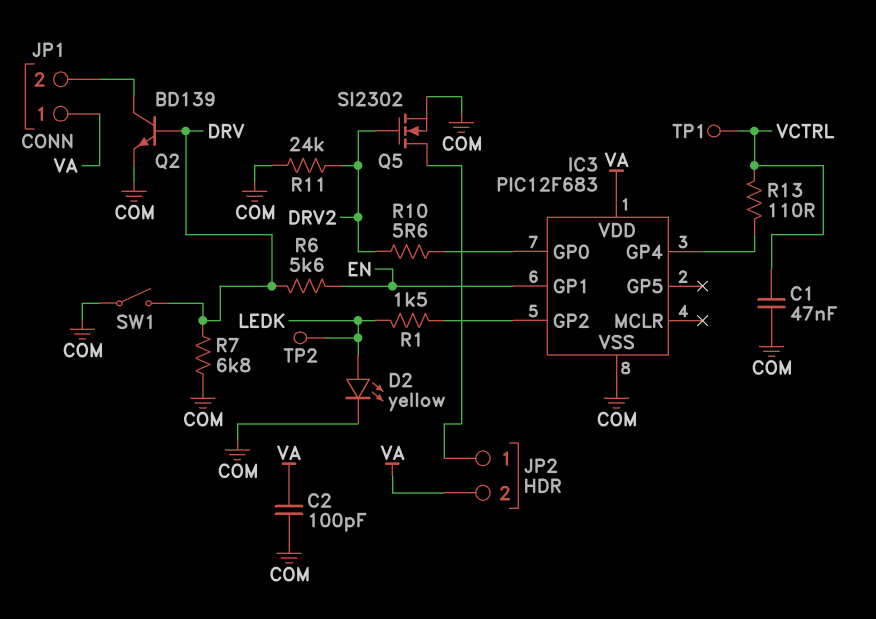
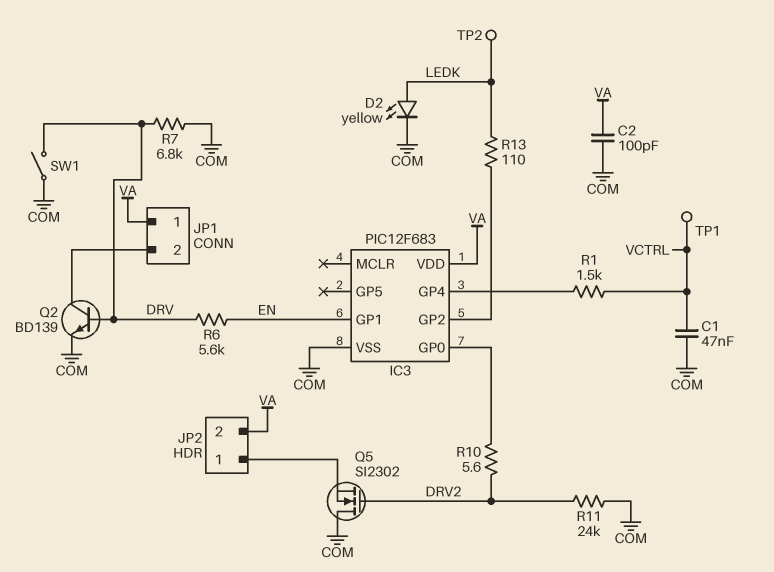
Q5: NMOS SI2302 (G DRV2, D JP2/1, S COM) -> NMOS SI2302 (G DRV2, D COM, S JP2/1)
R1: 1.5k (IC3/GP2, LEDK) -> 1.5k (IC3/GP4, VCTRL)
R13: 110 (IC3/GP4, VCTRL) -> 110 (IC3/GP2, LEDK)

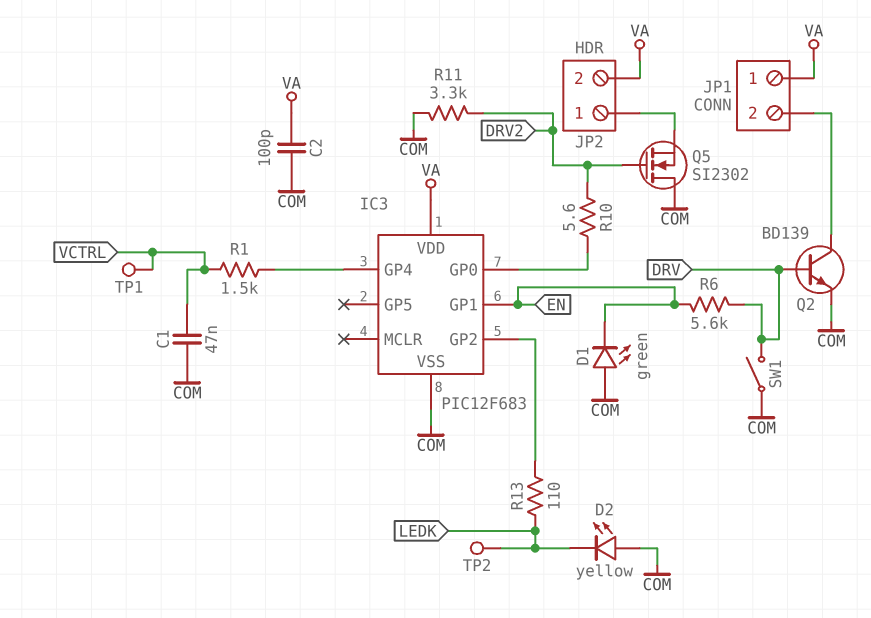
D1: none -> LED green (A COM, K EN)
D2: LED yellow (A LEDK, K COM) -> LED yellow (A COM, K LEDK)
R7: 6.8k (COM, DRV) -> none
R11: 24k (COM, DRV2) -> 3.3k (COM, DRV2)

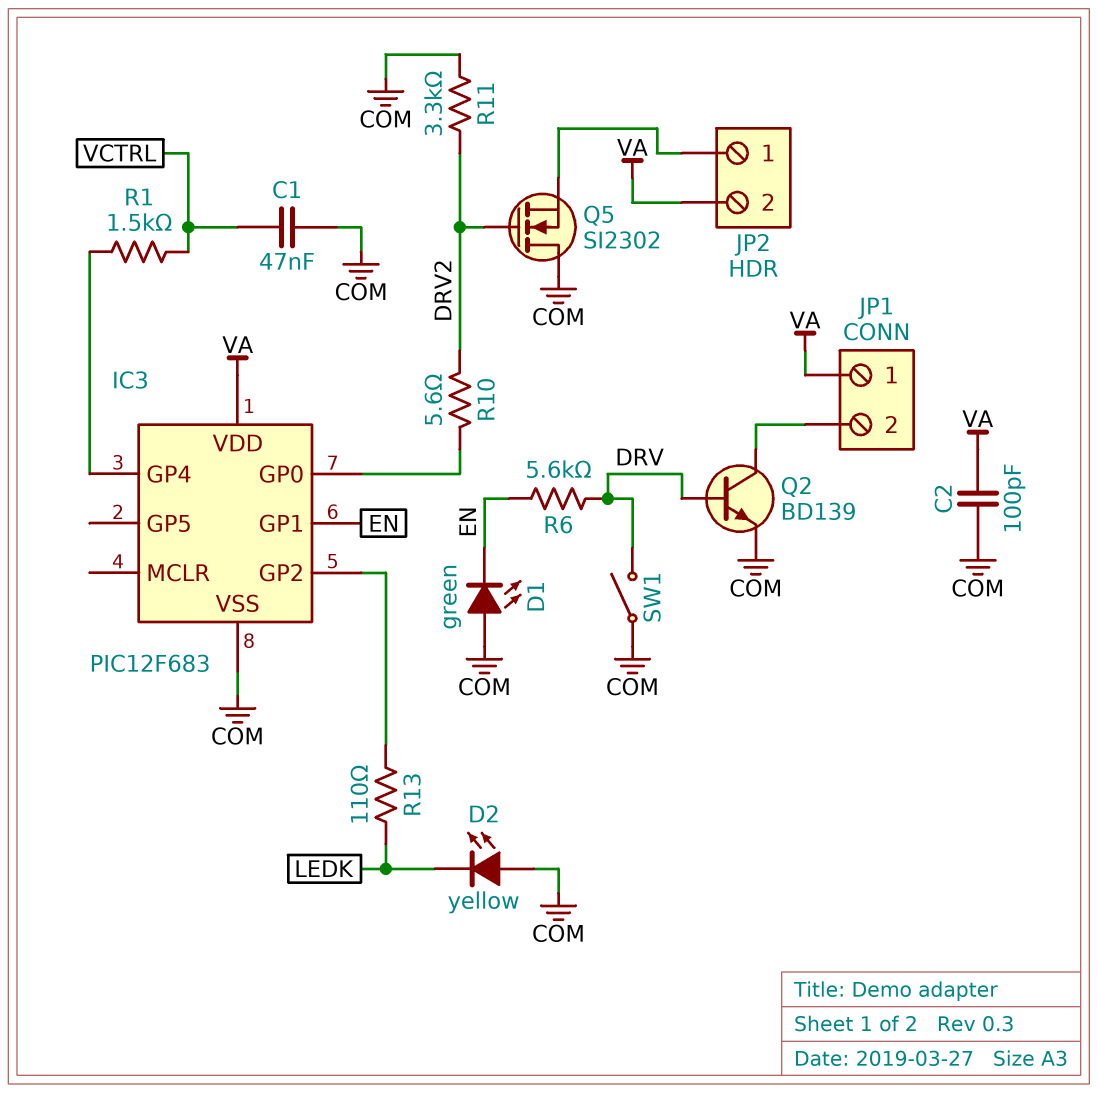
TP1: test point (VCTRL) -> none
TP2: test point (LEDK) -> none

